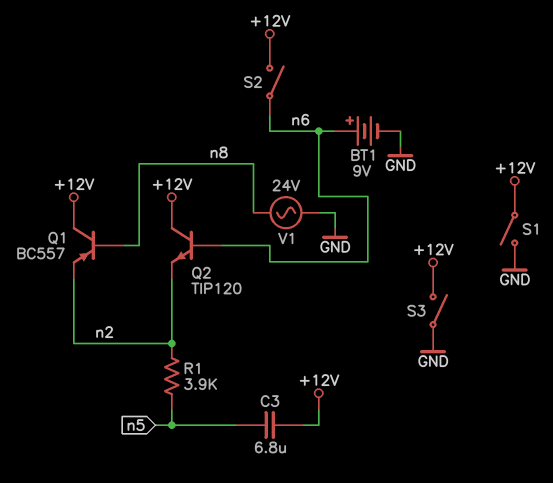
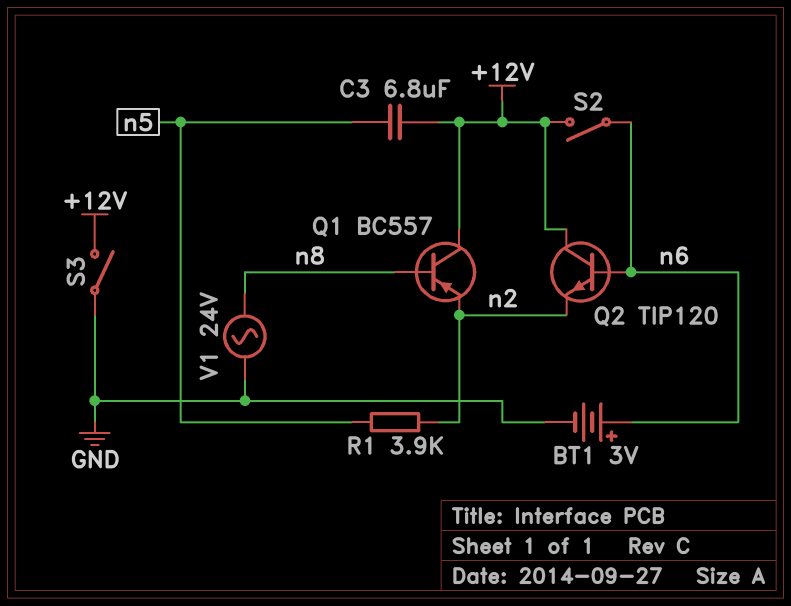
BT1: 9V (plus n6, minus GND) -> 3V (plus n6, minus GND)
S1: switch (+12V, GND) -> none

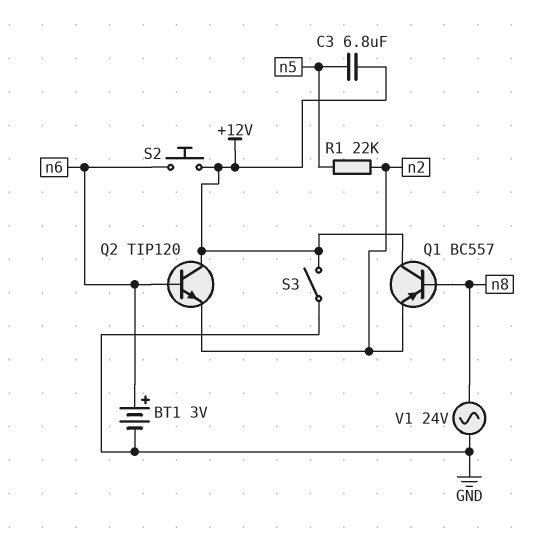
R1: 3.9k (n2, n5) -> 22k (n2, n5)
S2: switch (+12V, n6) -> button (+12V, n6)

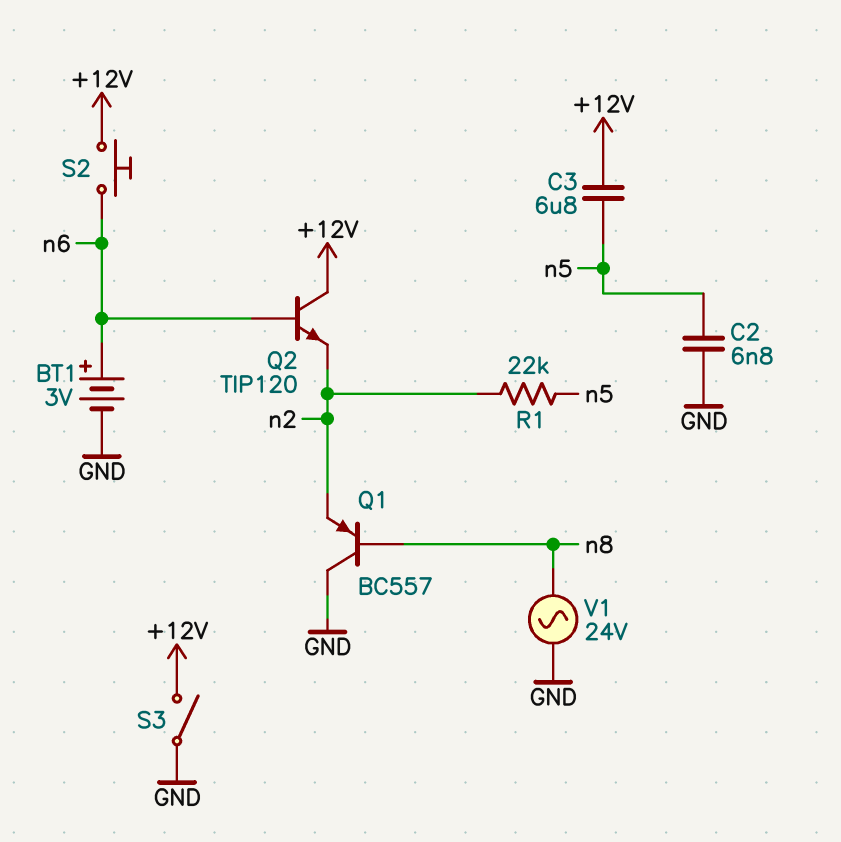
C2: none -> 6.8nF (GND, n5)
Q1: PNP BC557 (B n8, C +12V, E n2) -> PNP BC557 (B n8, C GND, E n2)

